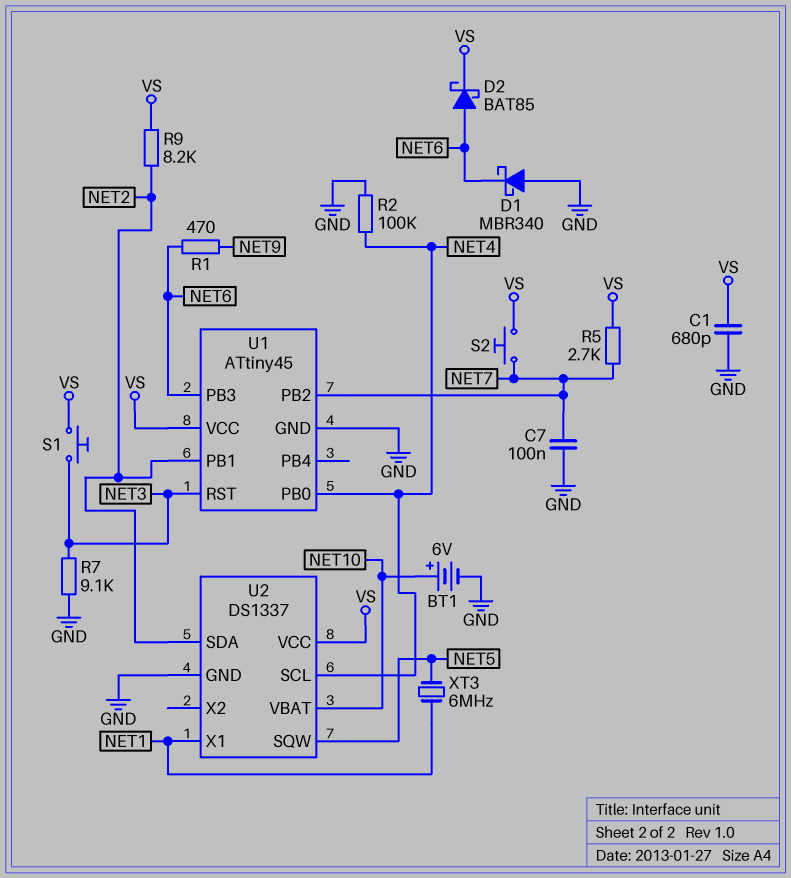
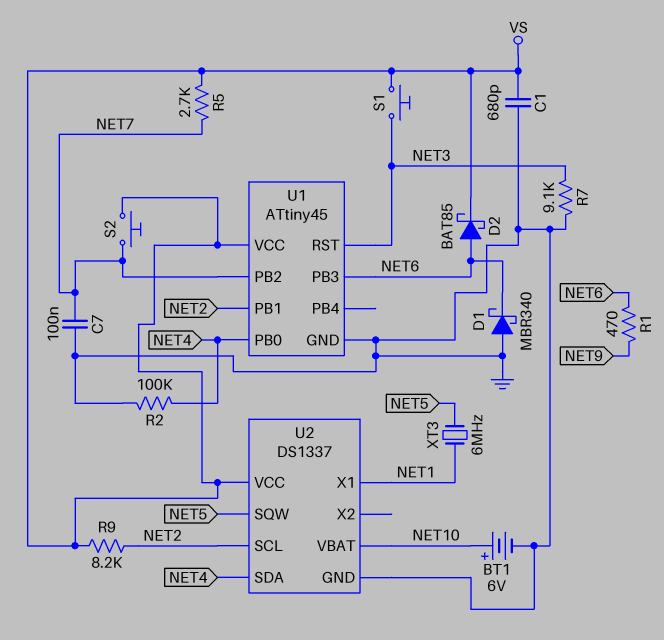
U2 pin SCL: NET4 -> NET2
U2 pin SDA: NET2 -> NET4

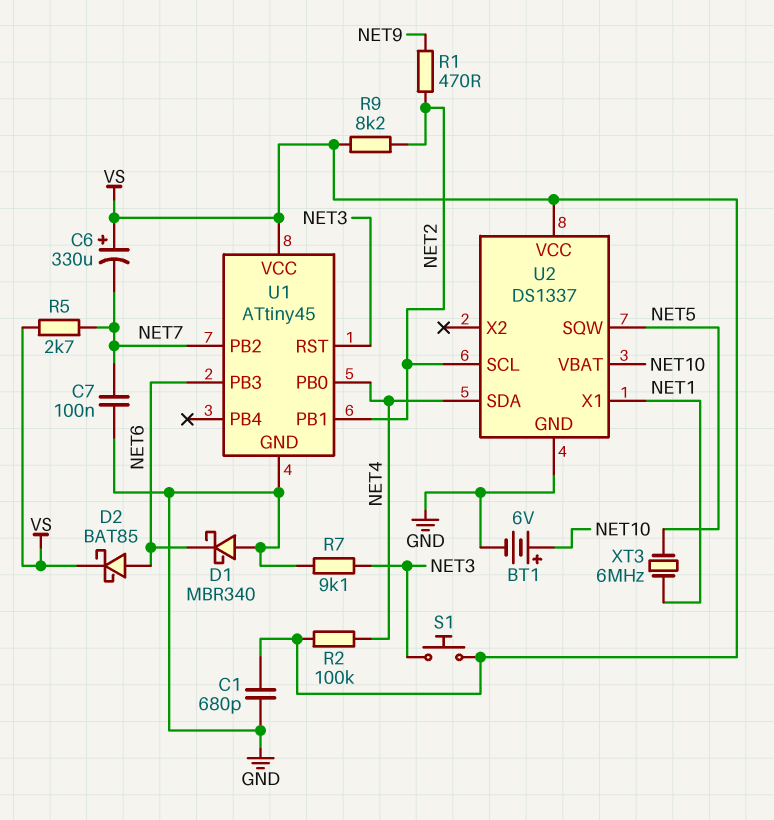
C6: none -> 330uF (plus VS, minus NET7)
R1: 470 (NET6, NET9) -> 470 (NET2, NET9)
R2: 100k (GND, NET4) -> 100k (NET4, VS)
S2: button (NET7, VS) -> none

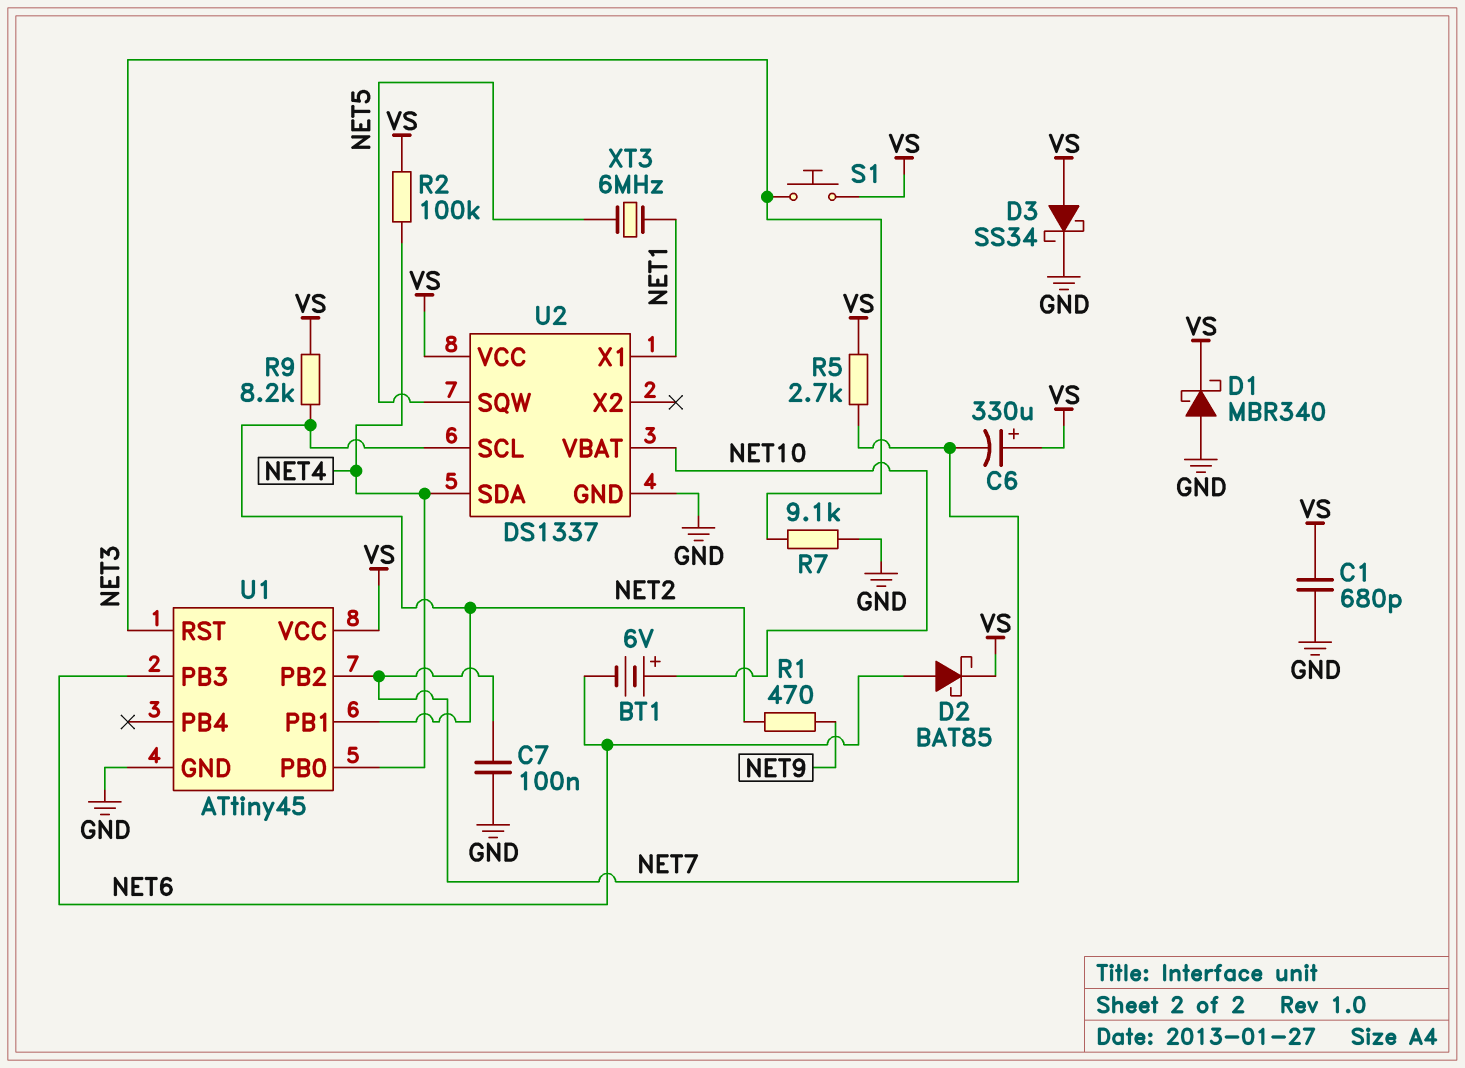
BT1: 6V (plus NET10, minus GND) -> 6V (plus NET10, minus NET6)
D1: schottky MBR340 (A GND, K NET6) -> schottky MBR340 (A GND, K VS)
D3: none -> schottky SS34 (A VS, K GND)

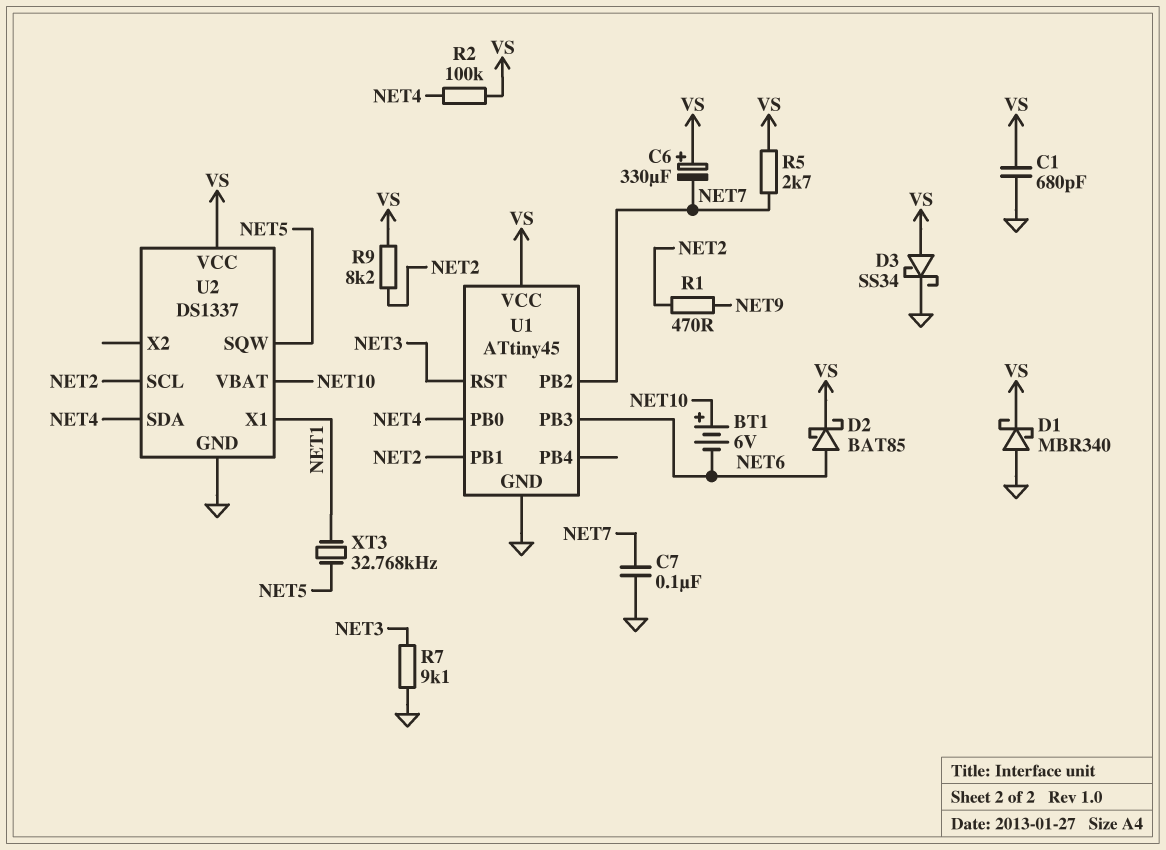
S1: button (NET3, VS) -> none
XT3: 6MHz (NET1, NET5) -> 32.768kHz (NET1, NET5)

